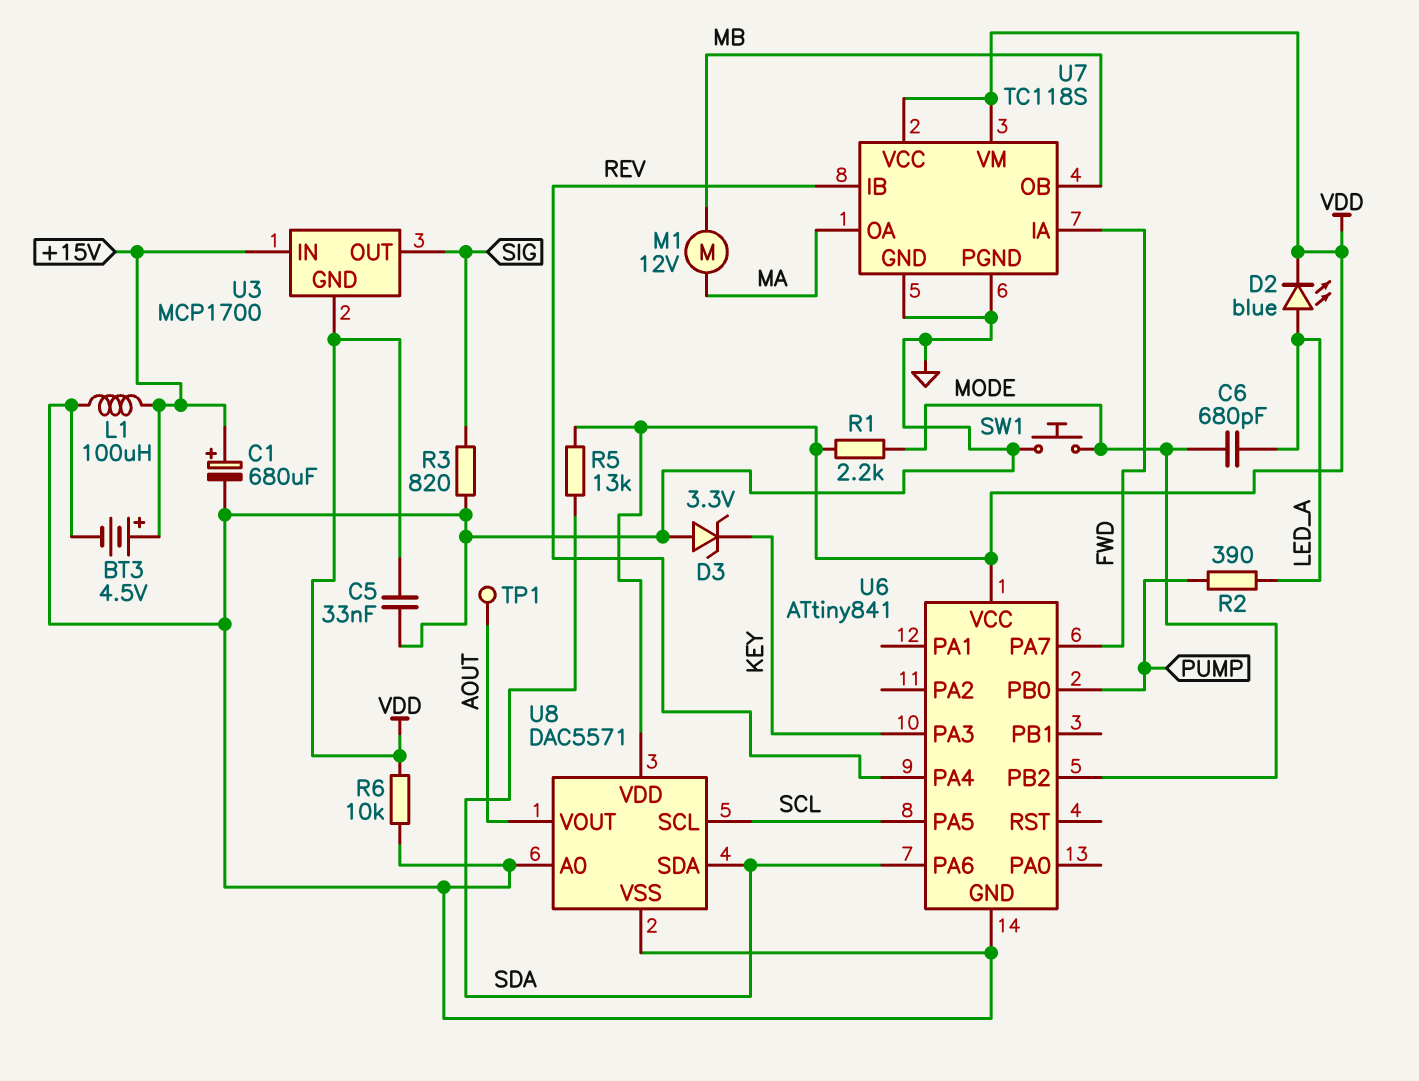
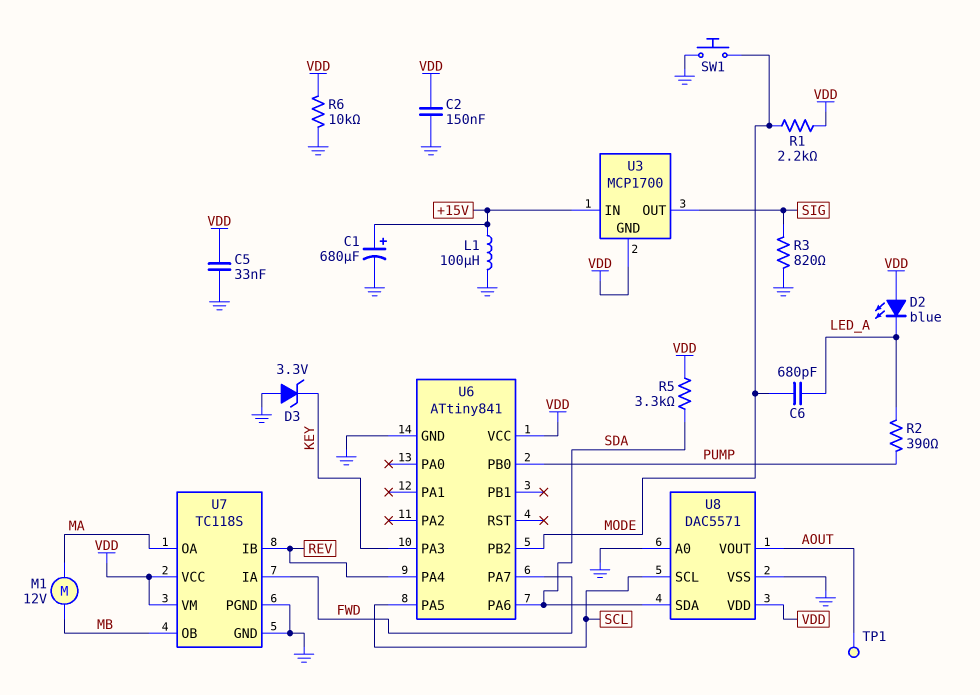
BT3: 4.5V (plus +15V, minus GND) -> none
C2: none -> 150nF (GND, VDD)
D2: LED blue (A LED_A, K VDD) -> LED blue (A VDD, K LED_A)
R5: 13k (SDA, VDD) -> 3.3k (SDA, VDD)

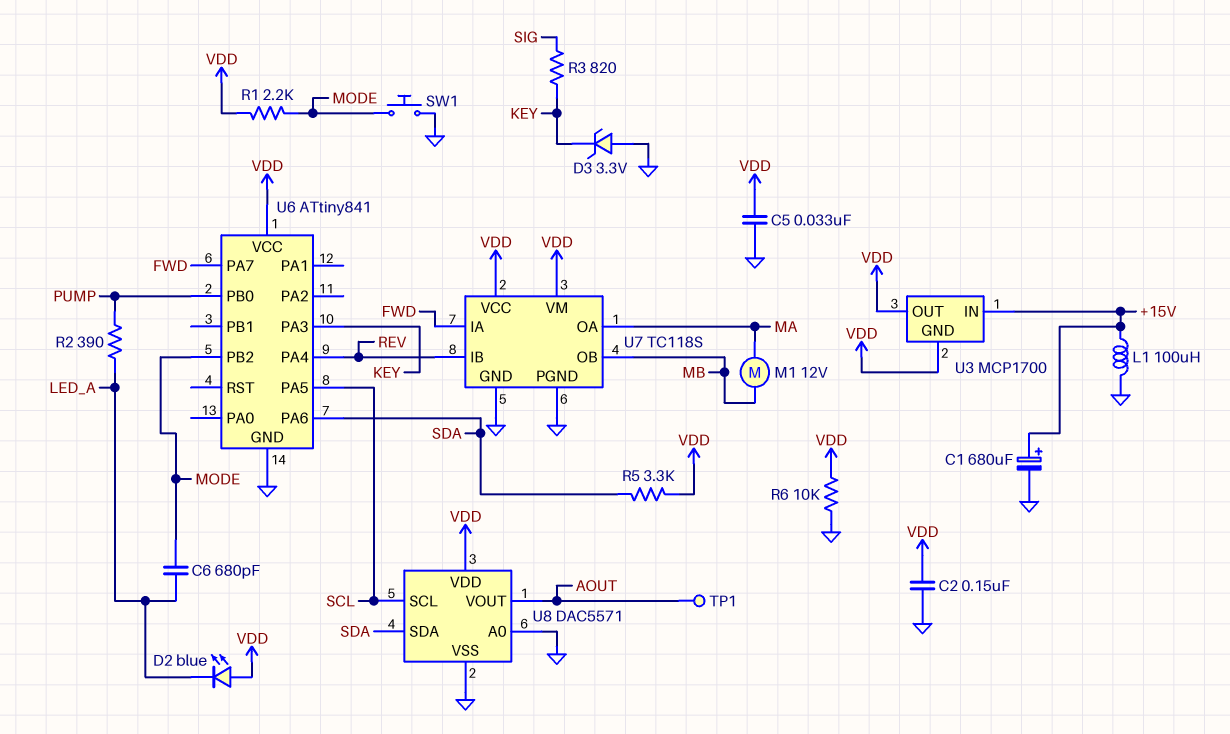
R3: 820 (GND, SIG) -> 820 (KEY, SIG)
U3 pin OUT: SIG -> VDD

